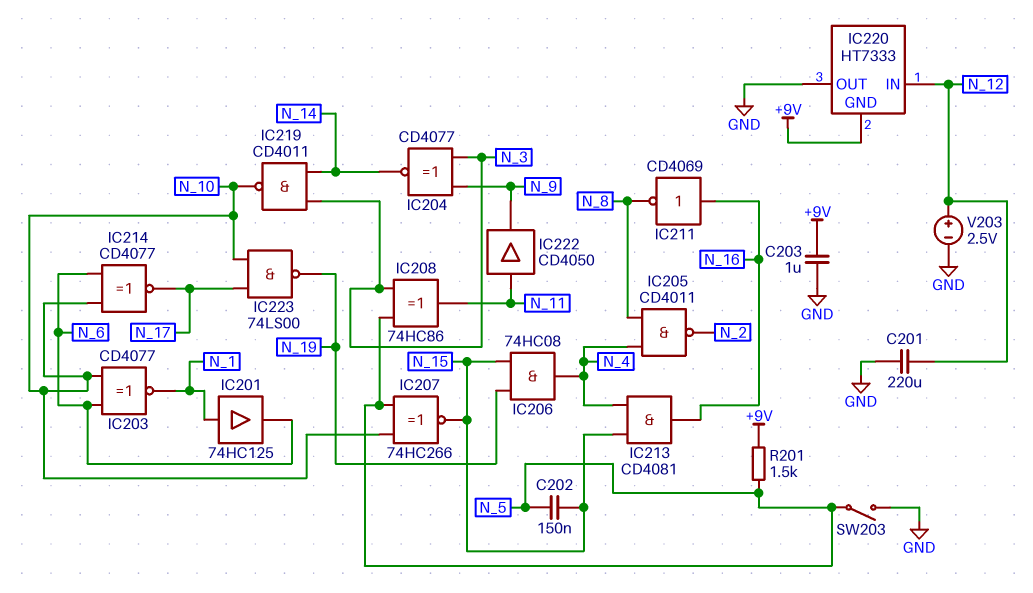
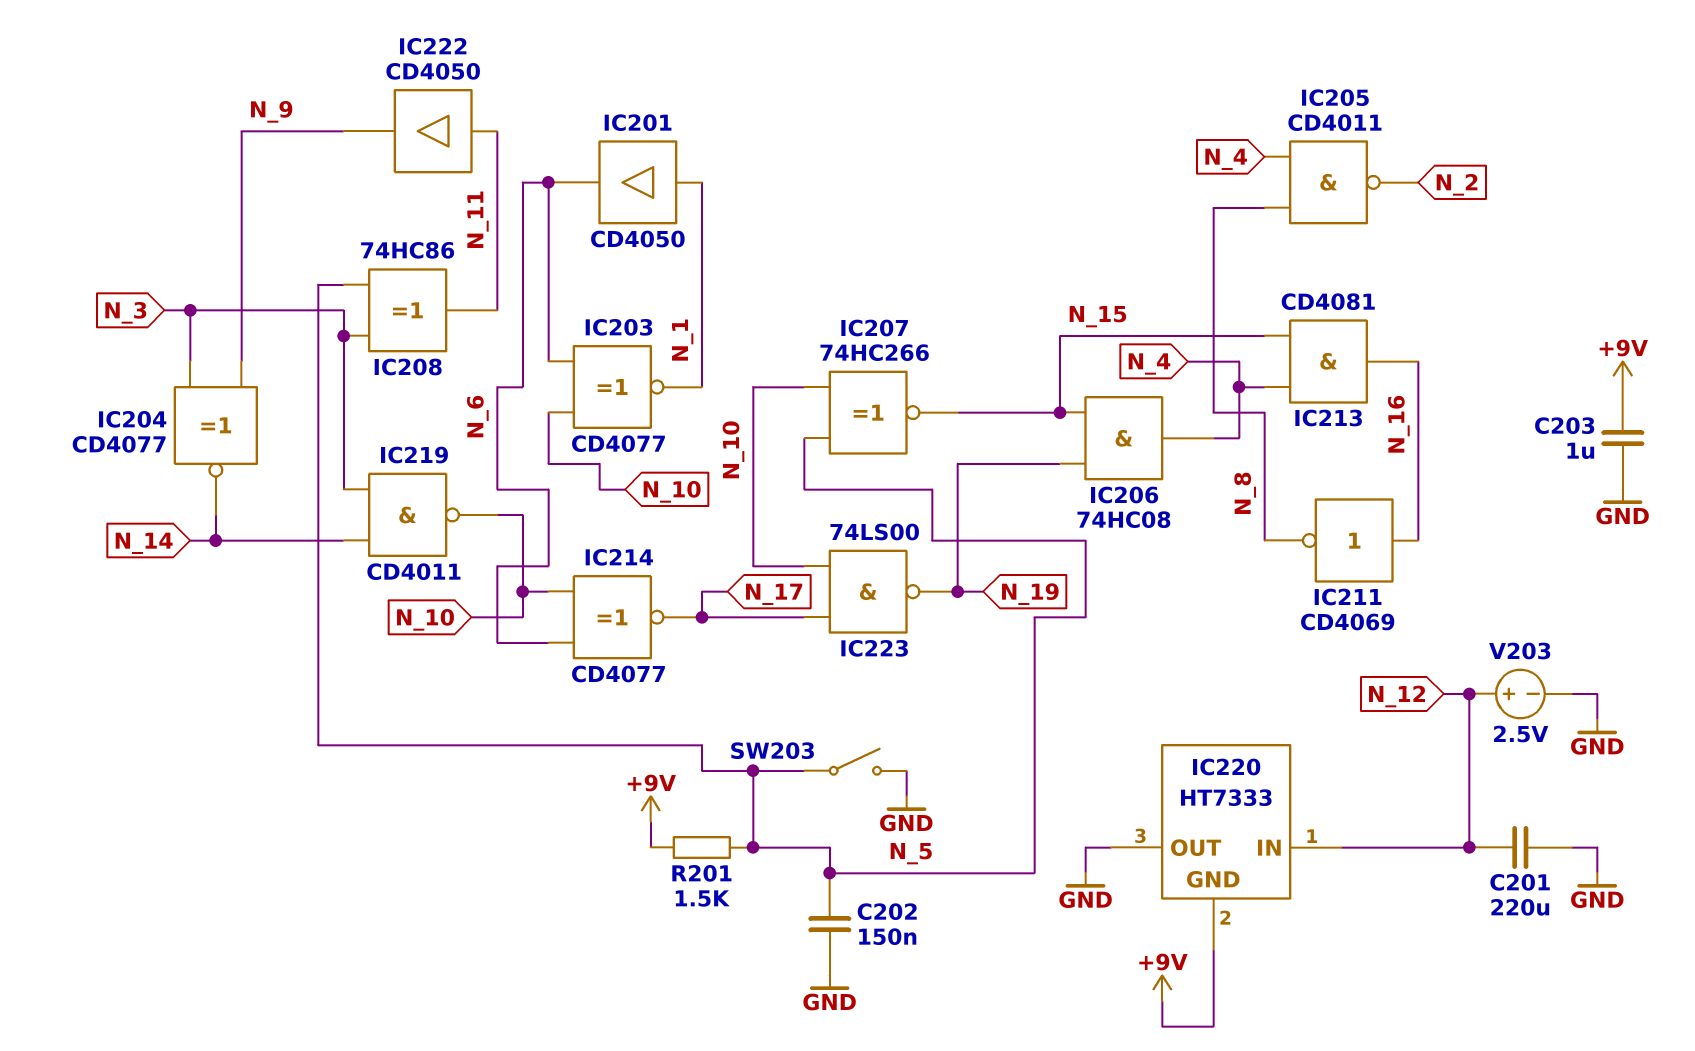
C202: 150nF (N_5, N_15) -> 150nF (GND, N_5)
IC201: buffer 74HC125 (in N_1, out N_6) -> buffer CD4050 (in N_1, out N_6)

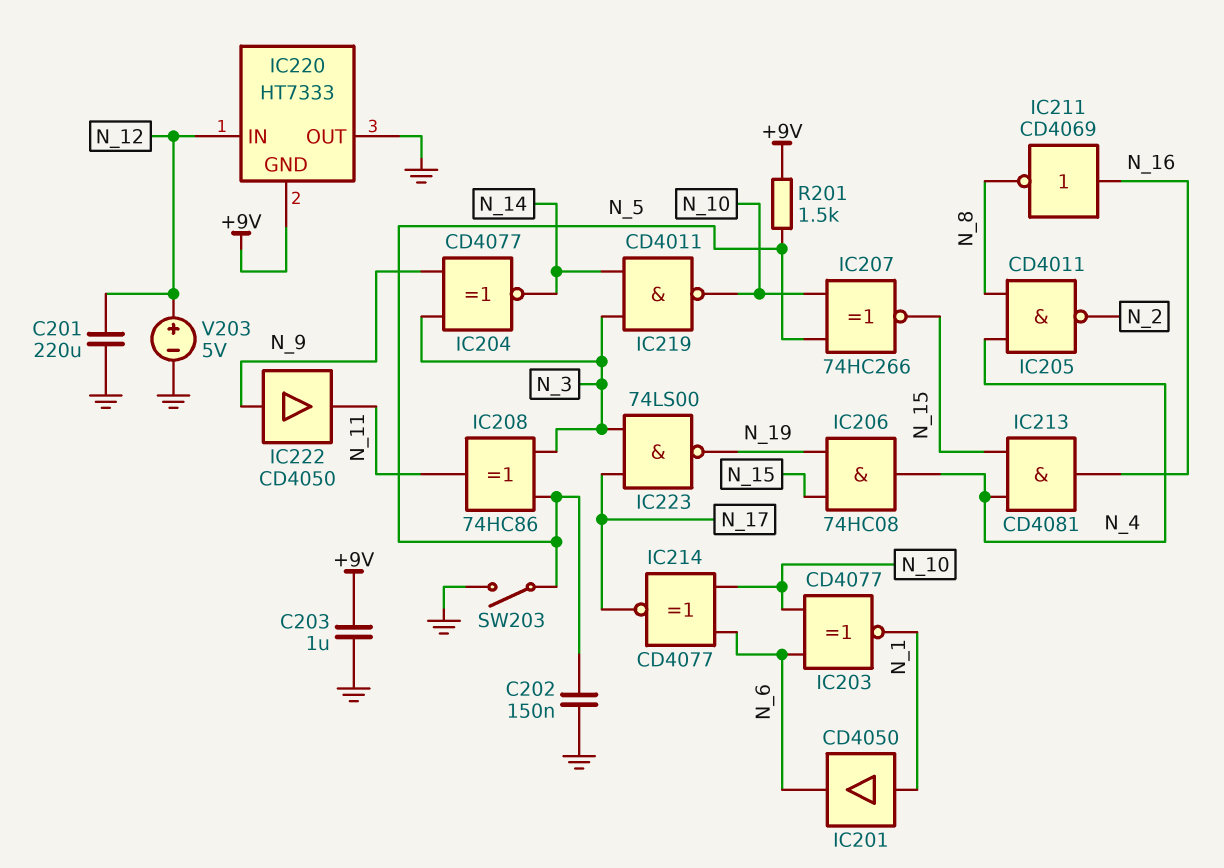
IC222: buffer CD4050 (in N_11, out N_9) -> buffer CD4050 (in N_9, out N_11)
IC223: NAND 74LS00 (in N_10, in N_17, out N_19) -> NAND 74LS00 (in N_3, in N_17, out N_19)
V203: 2.5V (plus N_12, minus GND) -> 5V (plus N_12, minus GND)

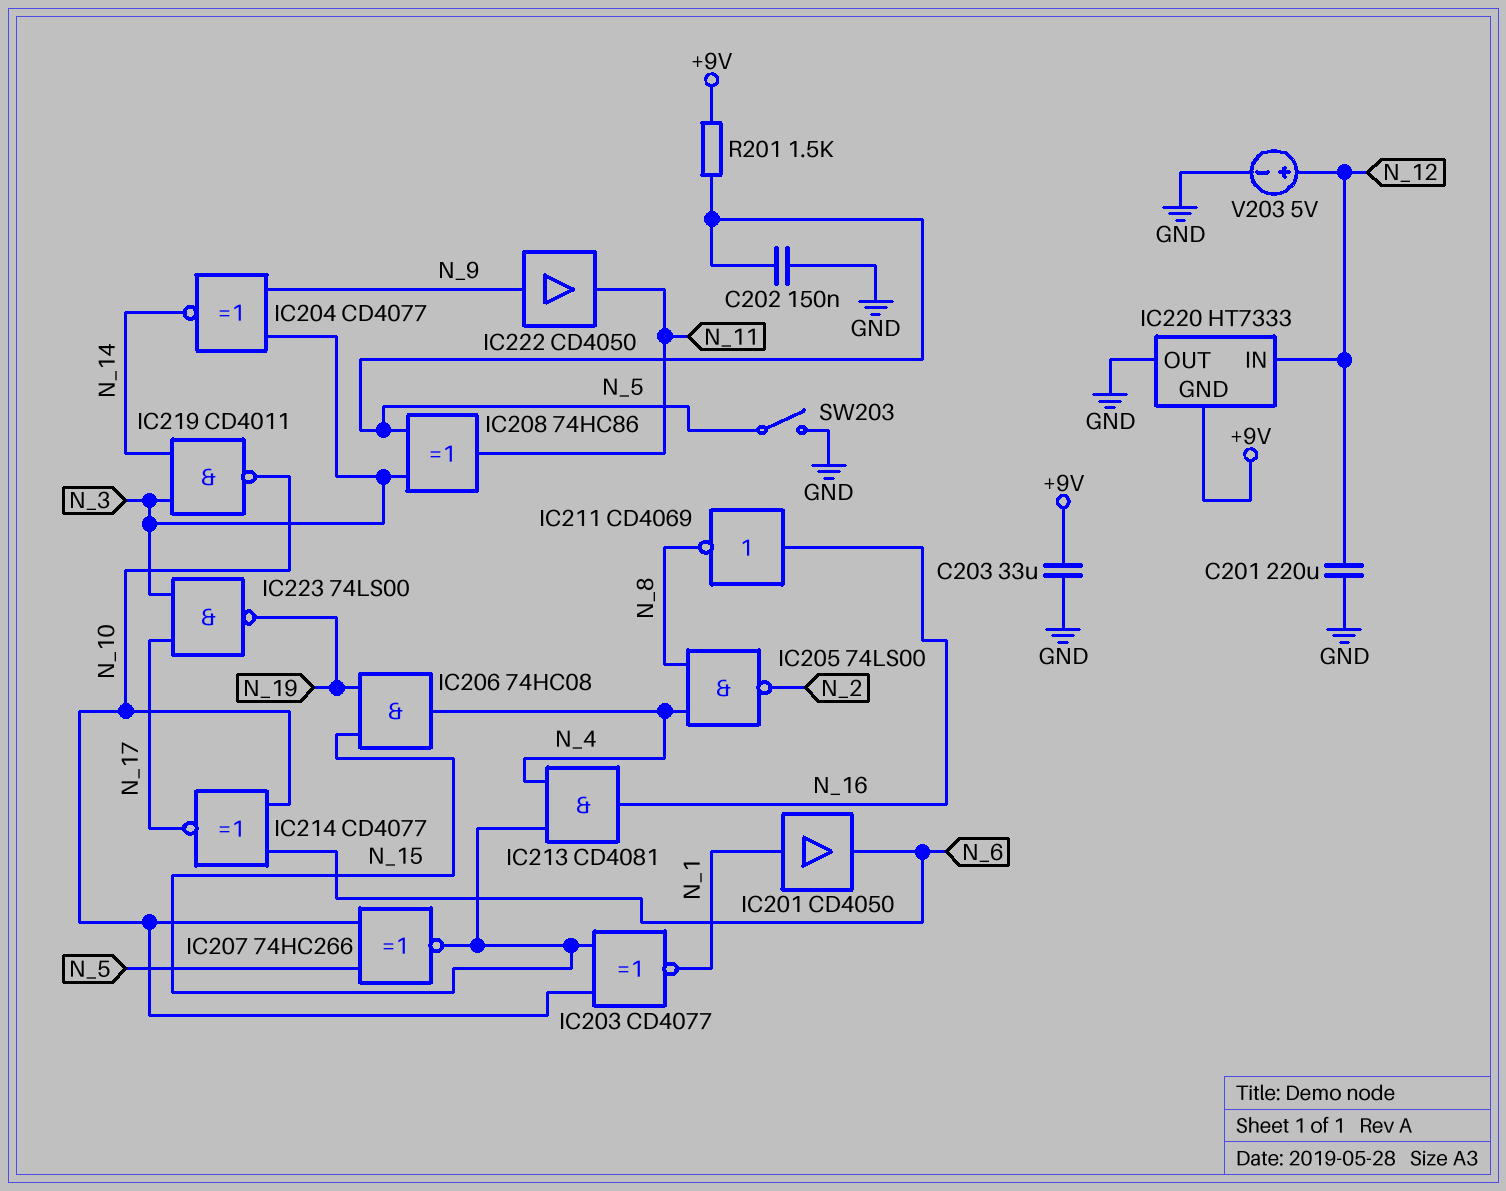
C203: 1uF (+9V, GND) -> 33uF (+9V, GND)
IC203: XNOR CD4077 (in N_6, in N_10, out N_1) -> XNOR CD4077 (in N_10, in N_15, out N_1)
IC205: NAND CD4011 (in N_4, in N_8, out N_2) -> NAND 74LS00 (in N_4, in N_8, out N_2)

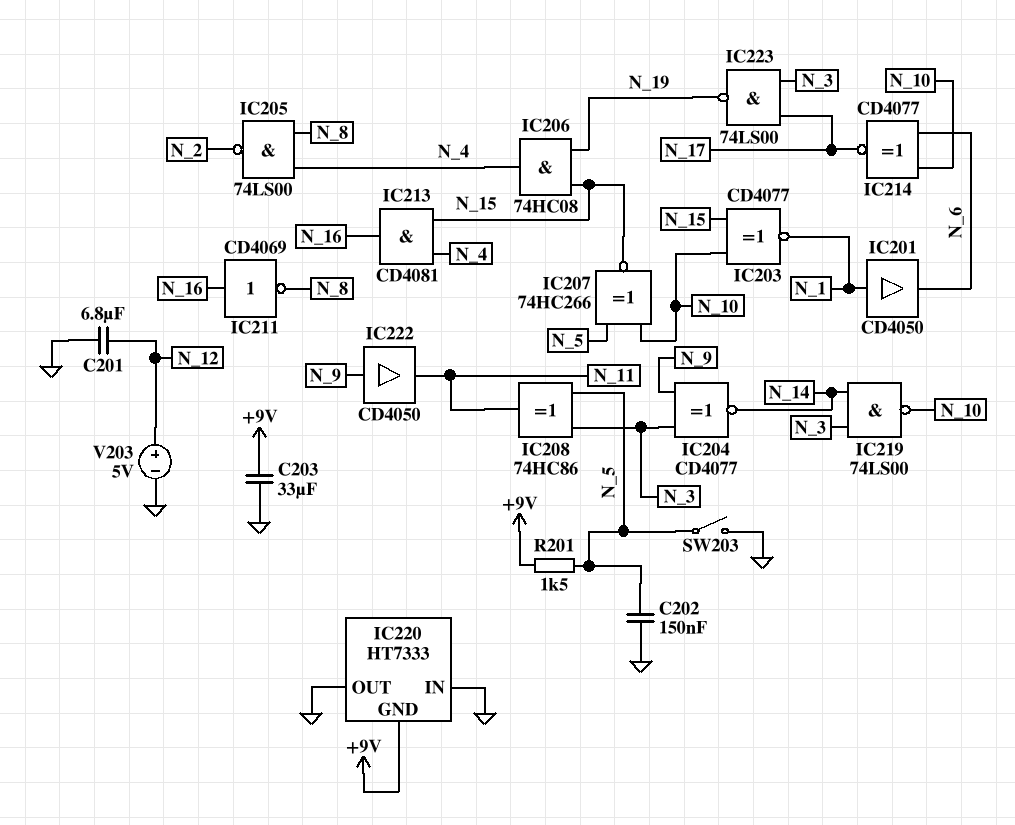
C201: 220uF (GND, N_12) -> 6.8uF (GND, N_12)
IC219: NAND CD4011 (in N_3, in N_14, out N_10) -> NAND 74LS00 (in N_3, in N_14, out N_10)
IC220 pin IN: N_12 -> GND

